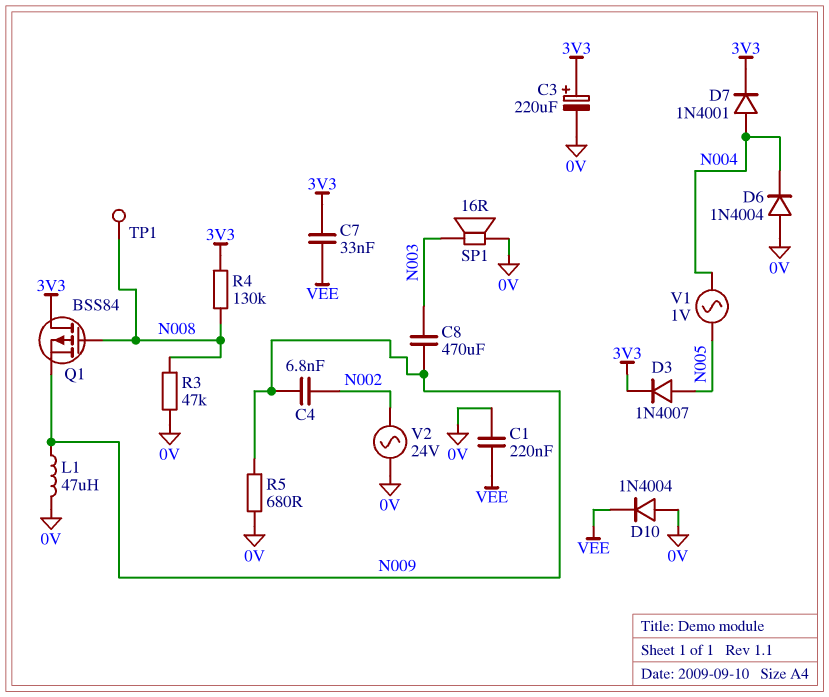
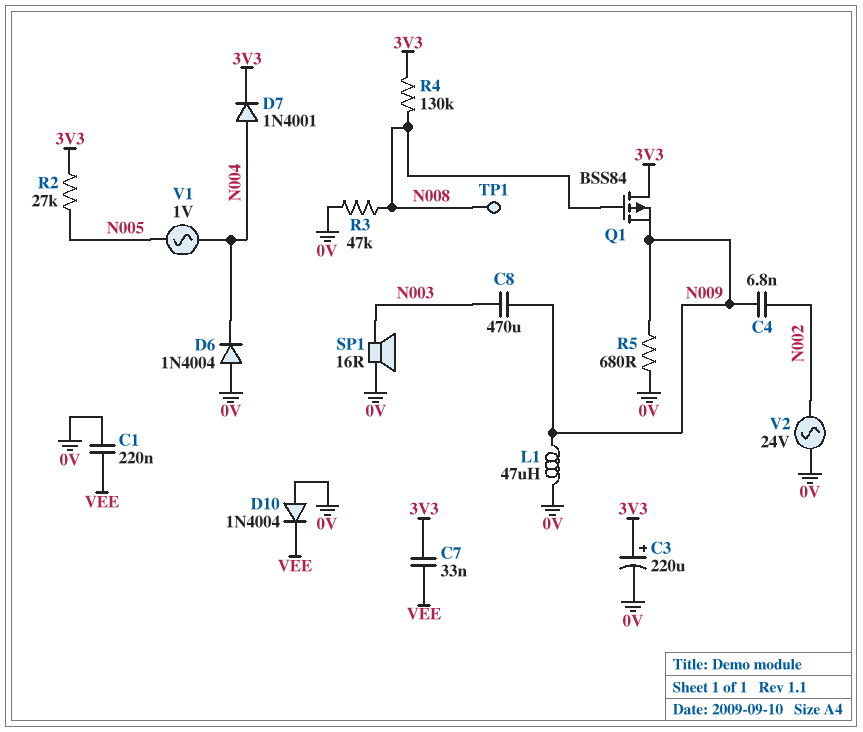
D3: diode 1N4007 (A N005, K 3V3) -> none
R2: none -> 27k (3V3, N005)

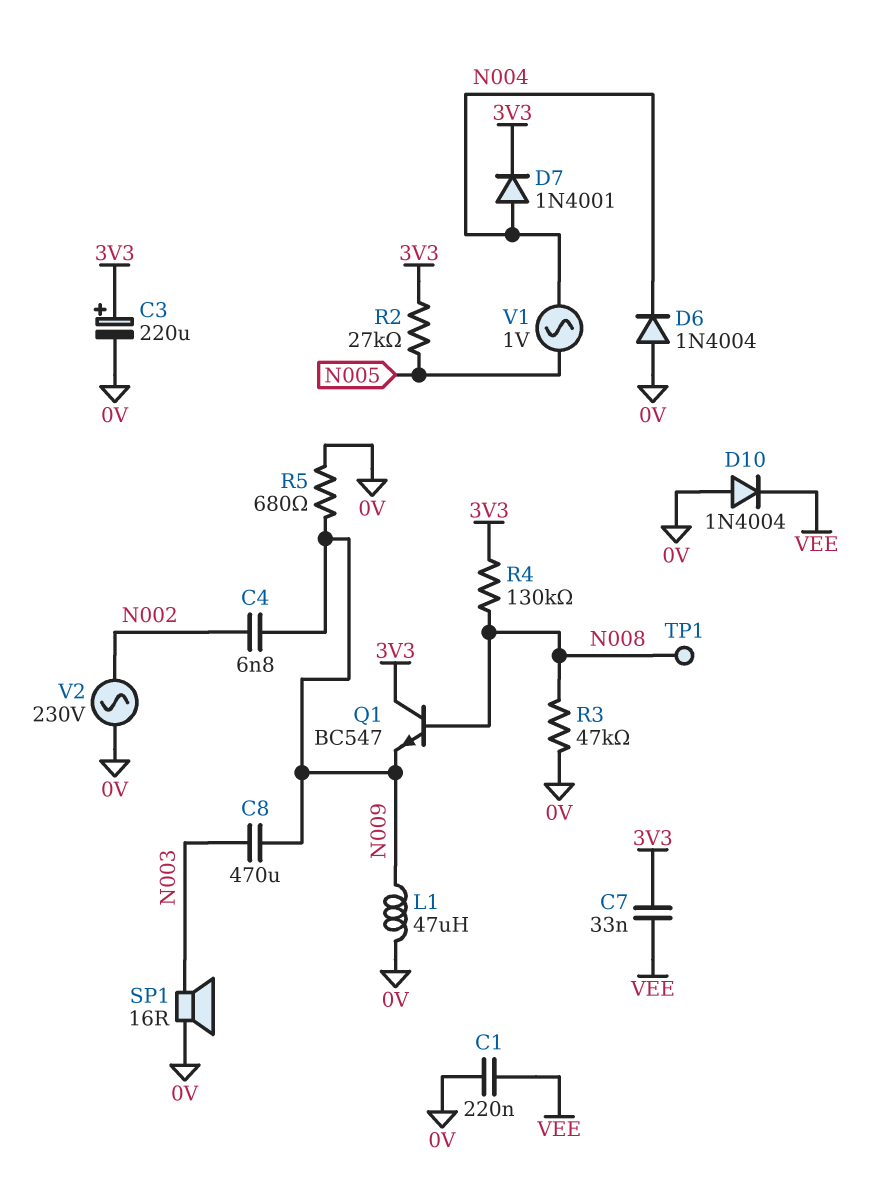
Q1: PMOS BSS84 (G N008, D 3V3, S N009) -> NPN BC547 (B N008, C 3V3, E N009)
V2: AC 24V (0V, N002) -> AC 230V (0V, N002)

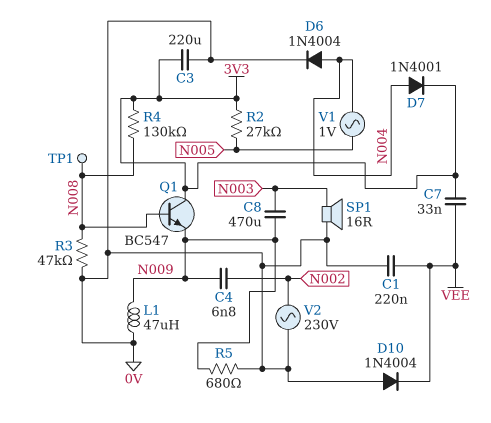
C3: 220uF (plus 3V3, minus 0V) -> 220uF (0V, 3V3)
D6: diode 1N4004 (A 0V, K N004) -> diode 1N4004 (A N004, K 0V)

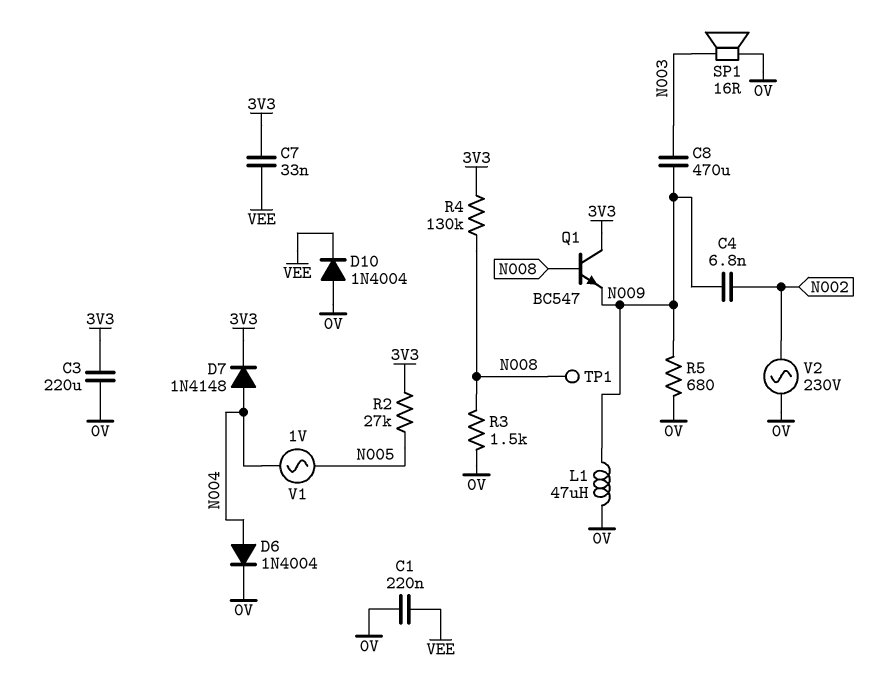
D7: diode 1N4001 (A N004, K 3V3) -> diode 1N4148 (A N004, K 3V3)
R3: 47k (0V, N008) -> 1.5k (0V, N008)

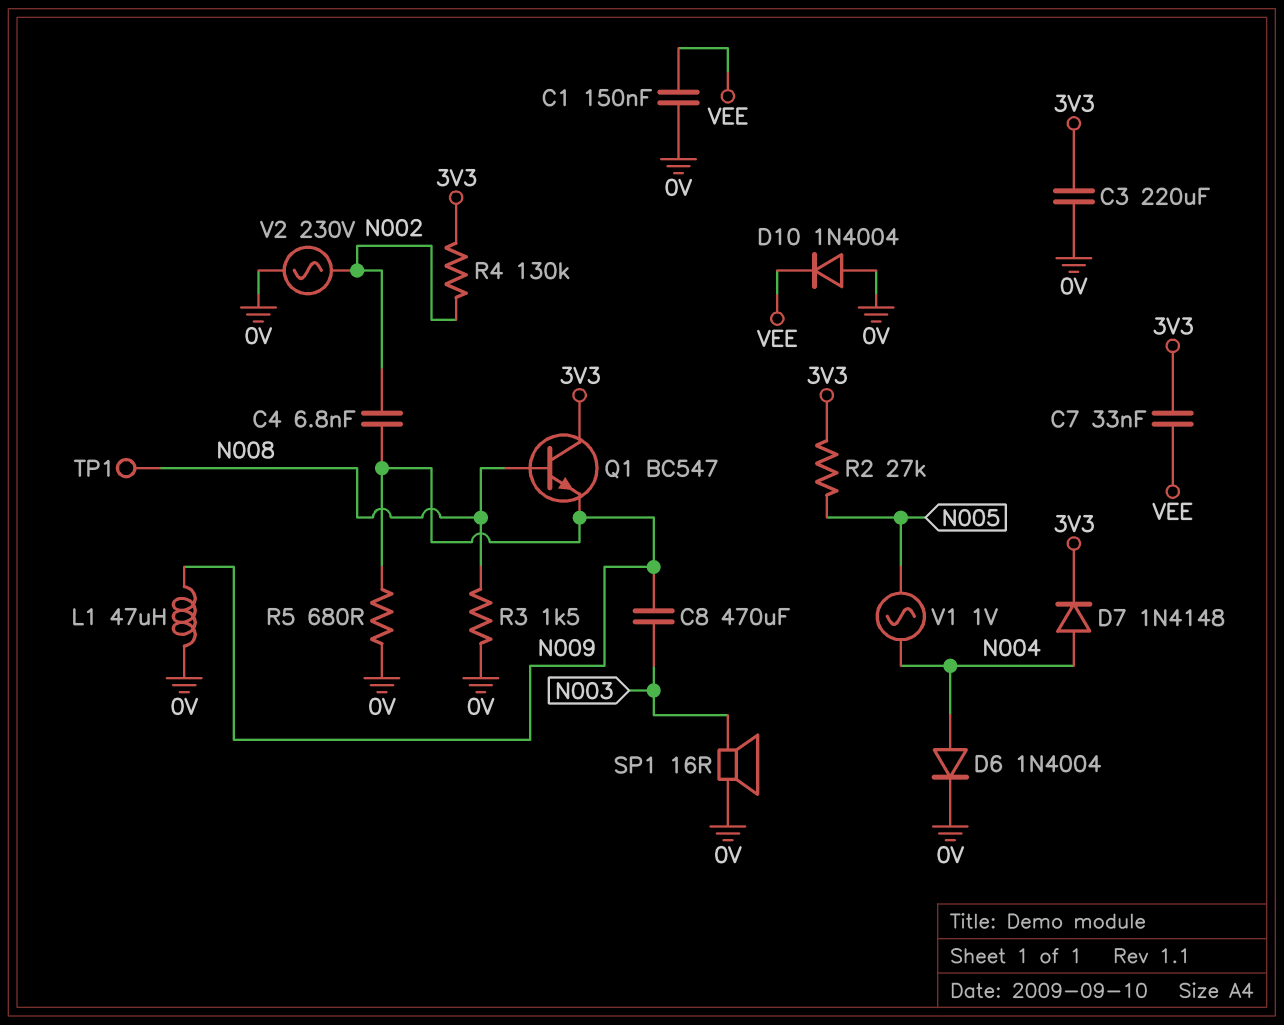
C1: 220nF (0V, VEE) -> 150nF (0V, VEE)
R4: 130k (3V3, N008) -> 130k (3V3, N002)

